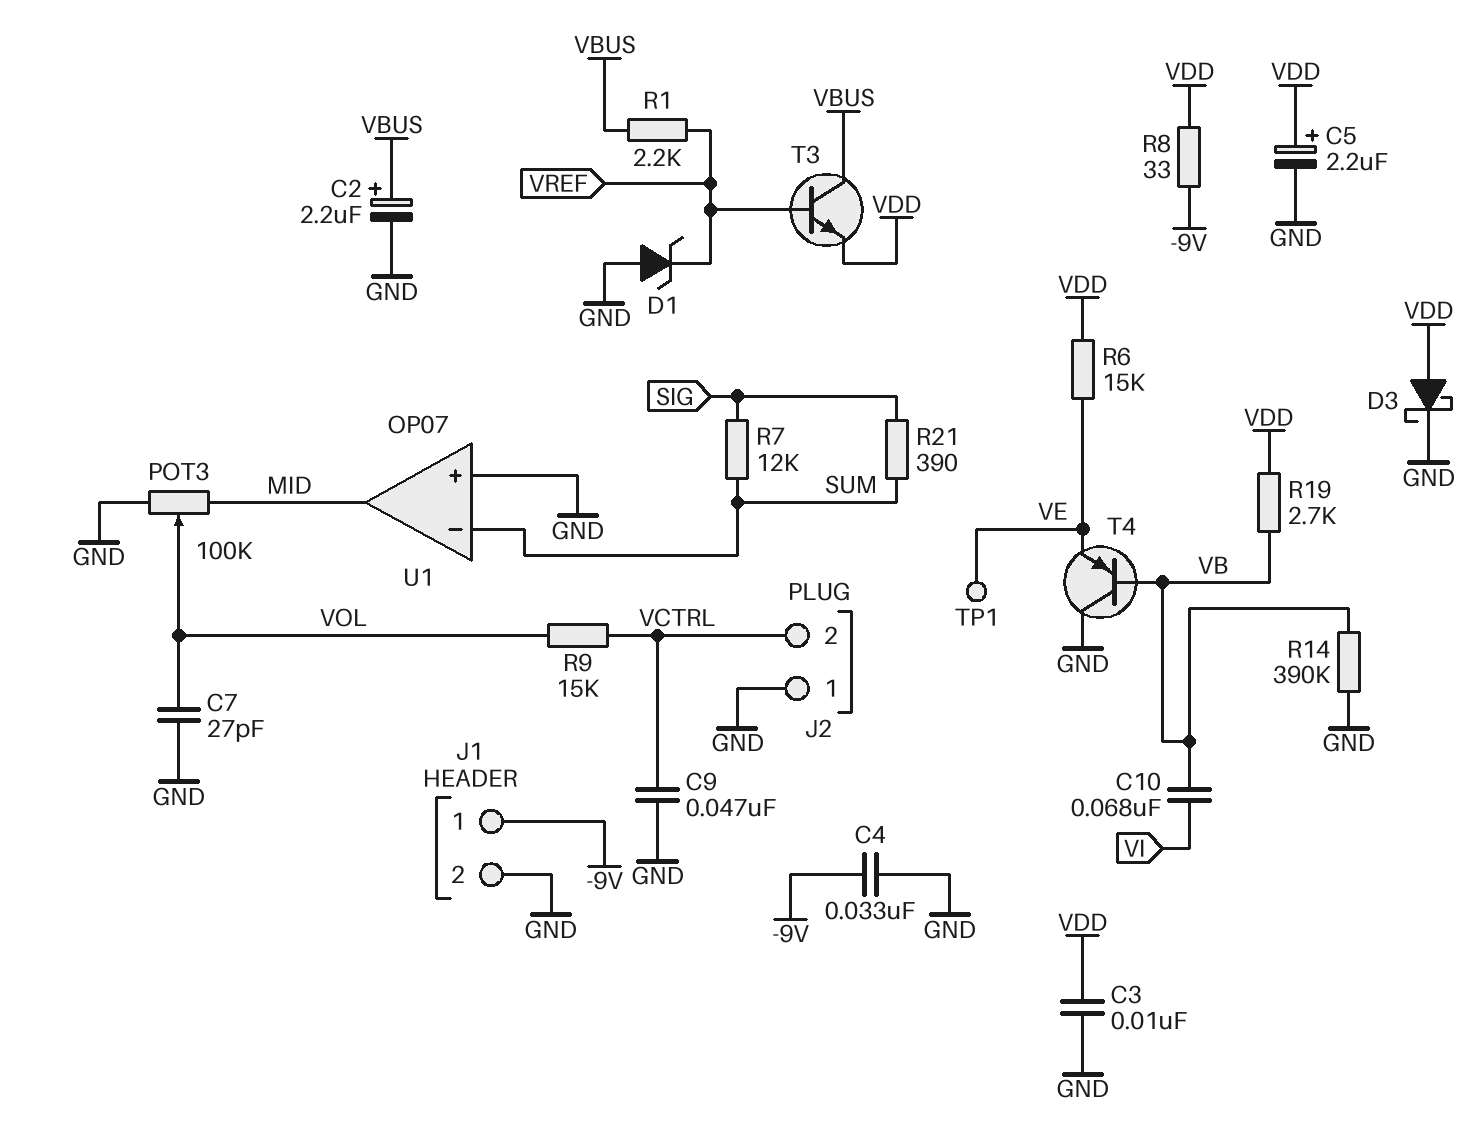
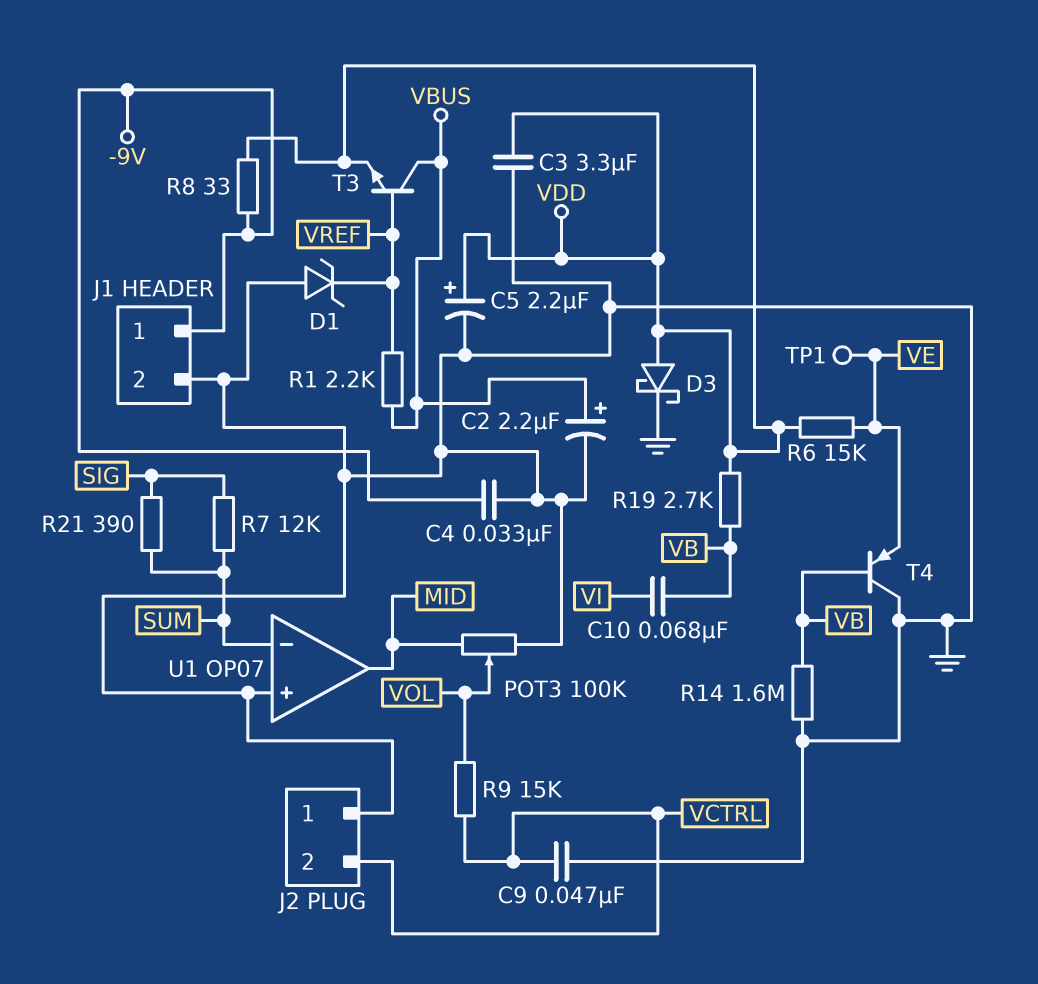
C3: 10nF (GND, VDD) -> 3.3uF (GND, VDD)
C7: 27pF (GND, VOL) -> none
R14: 390k (GND, VB) -> 1.6M (GND, VB)

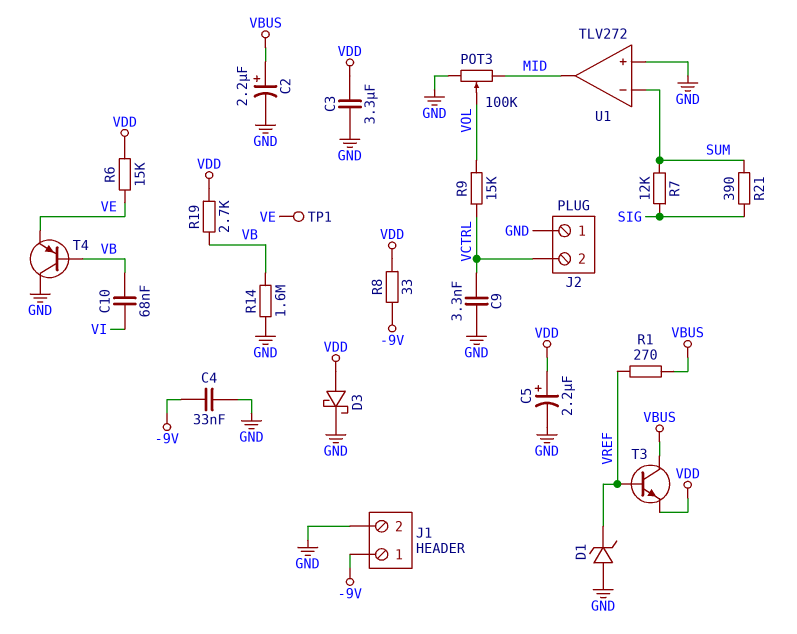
C9: 47nF (GND, VCTRL) -> 3.3nF (GND, VCTRL)
R1: 2.2k (VBUS, VREF) -> 270 (VBUS, VREF)
U1: OP07 -> TLV272

